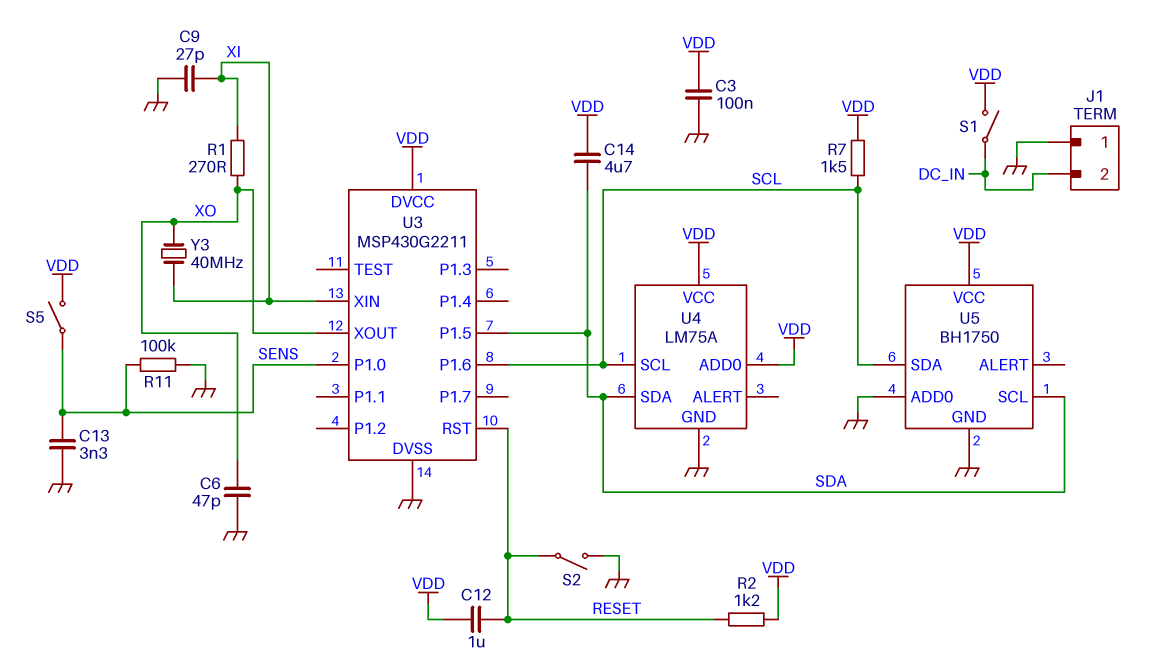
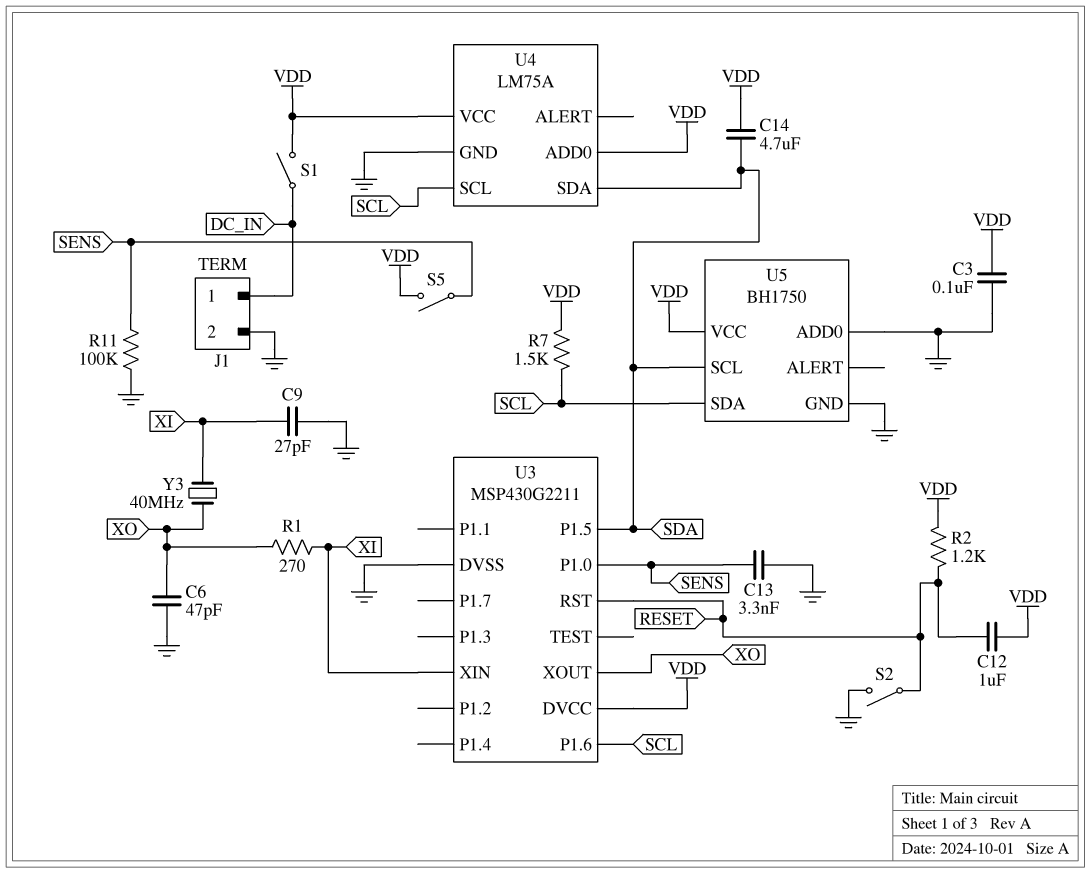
J1 pin 1: GND -> DC_IN
J1 pin 2: DC_IN -> GND

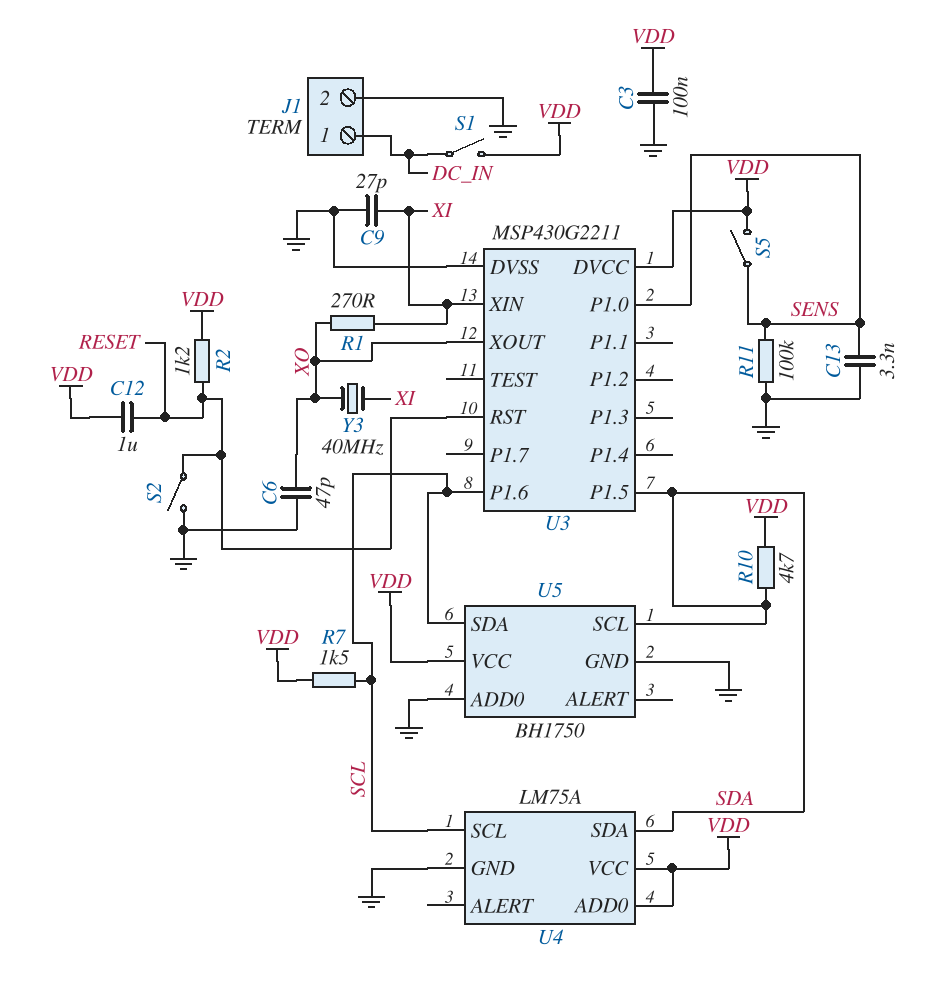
C14: 4.7uF (SDA, VDD) -> none
R10: none -> 4.7k (SDA, VDD)

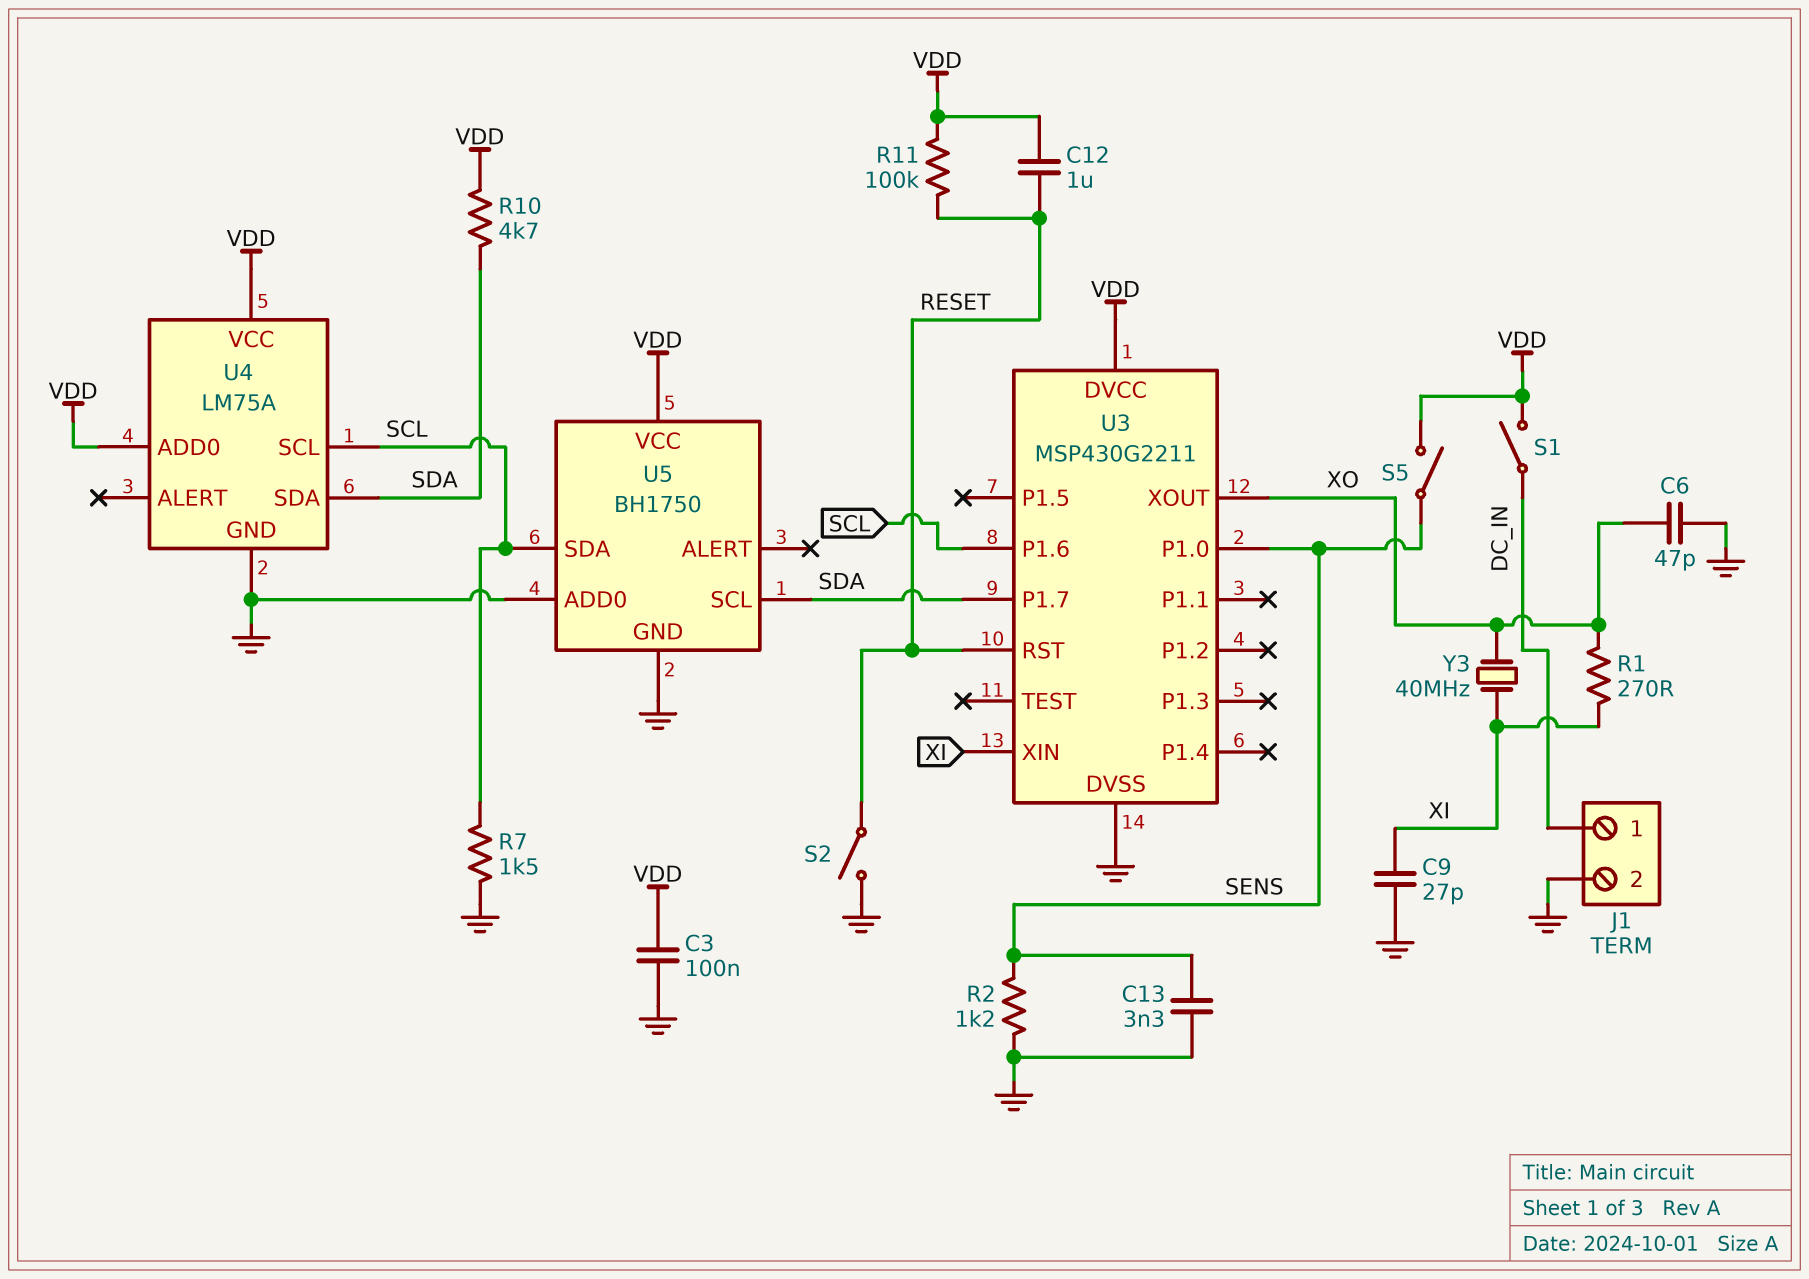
R2: 1.2k (RESET, VDD) -> 1.2k (GND, SENS)
R7: 1.5k (SCL, VDD) -> 1.5k (GND, SCL)
R11: 100k (GND, SENS) -> 100k (RESET, VDD)
U3 pin P1.5: SDA -> none
U3 pin P1.7: none -> SDA

